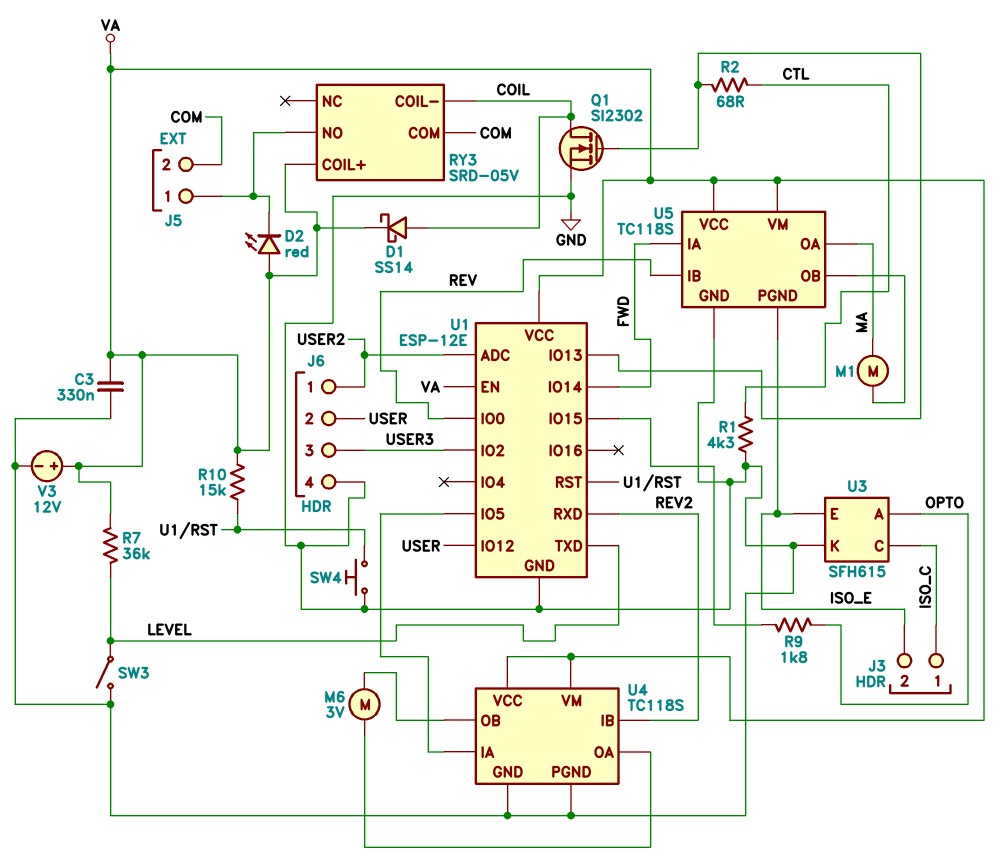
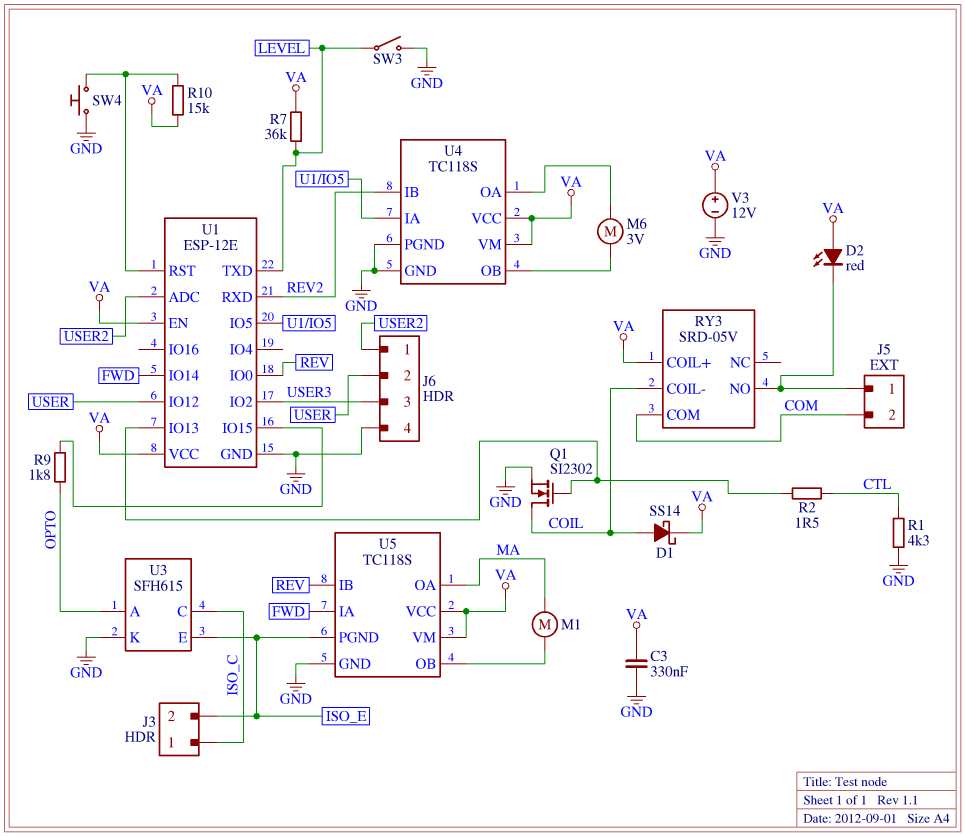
R2: 68 (CTL, U1/IO13) -> 1.5 (CTL, U1/IO13)

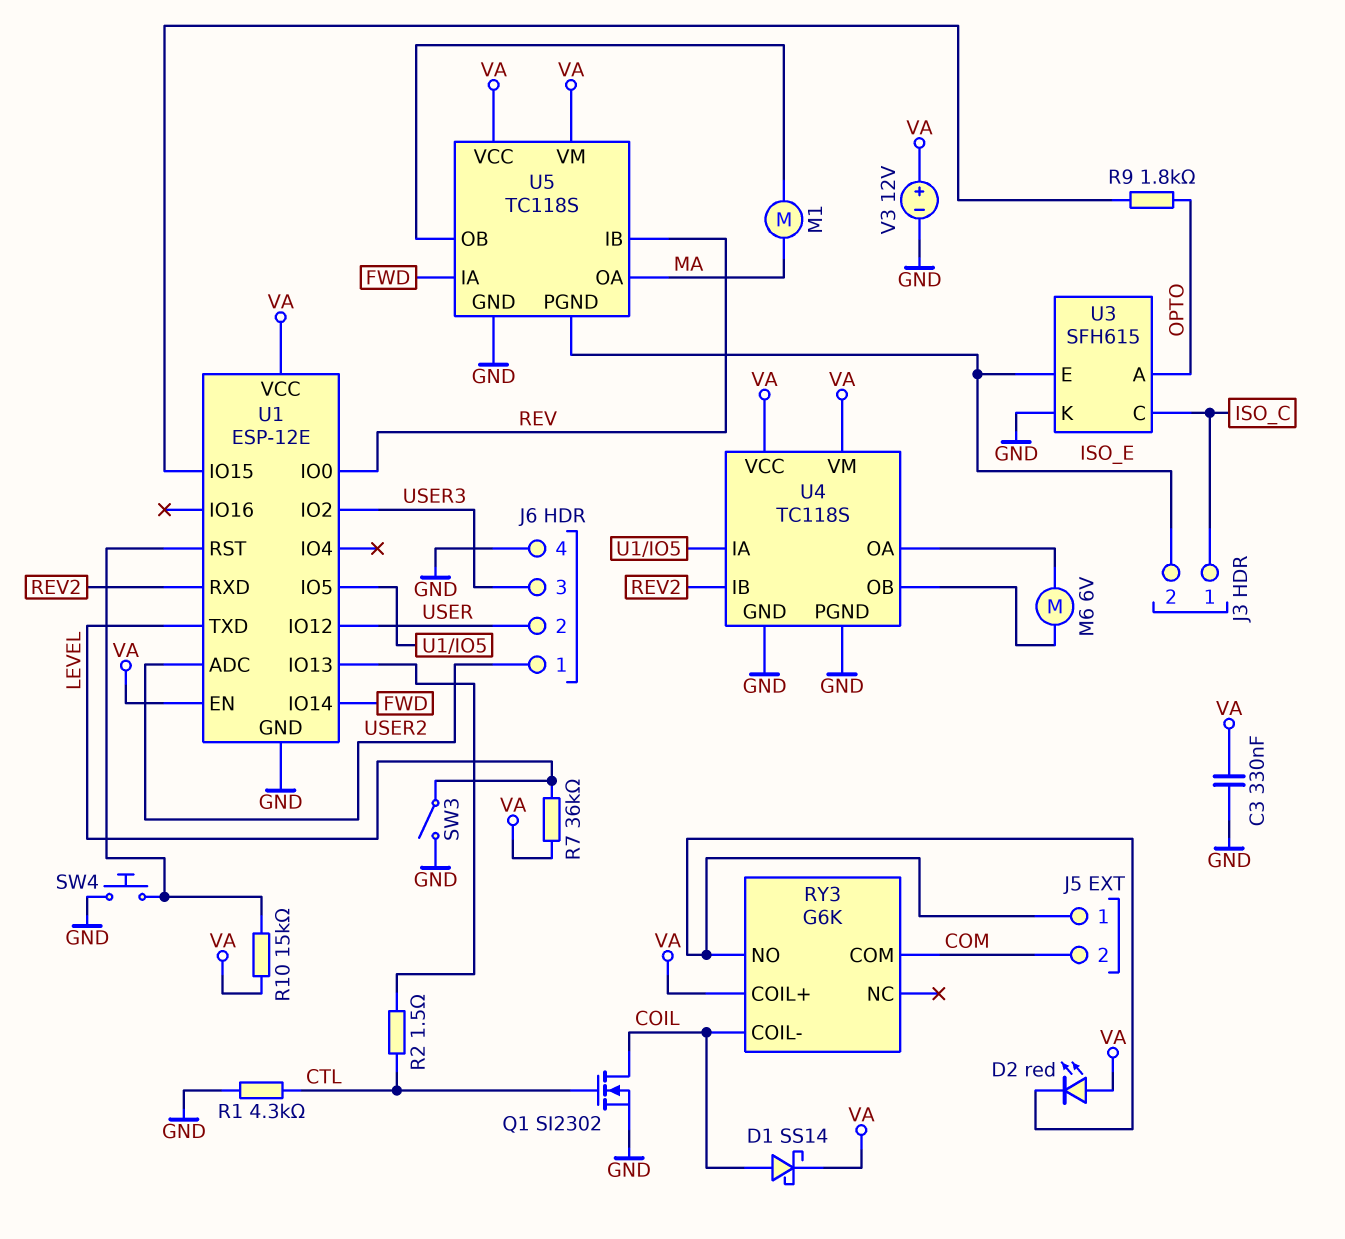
M6: motor 3V (U4/OA, U4/OB) -> motor 6V (U4/OA, U4/OB)
Q1: NMOS SI2302 (G U1/IO13, D COIL, S GND) -> NMOS SI2302 (G CTL, D COIL, S GND)
RY3: SRD-05V -> G6K

